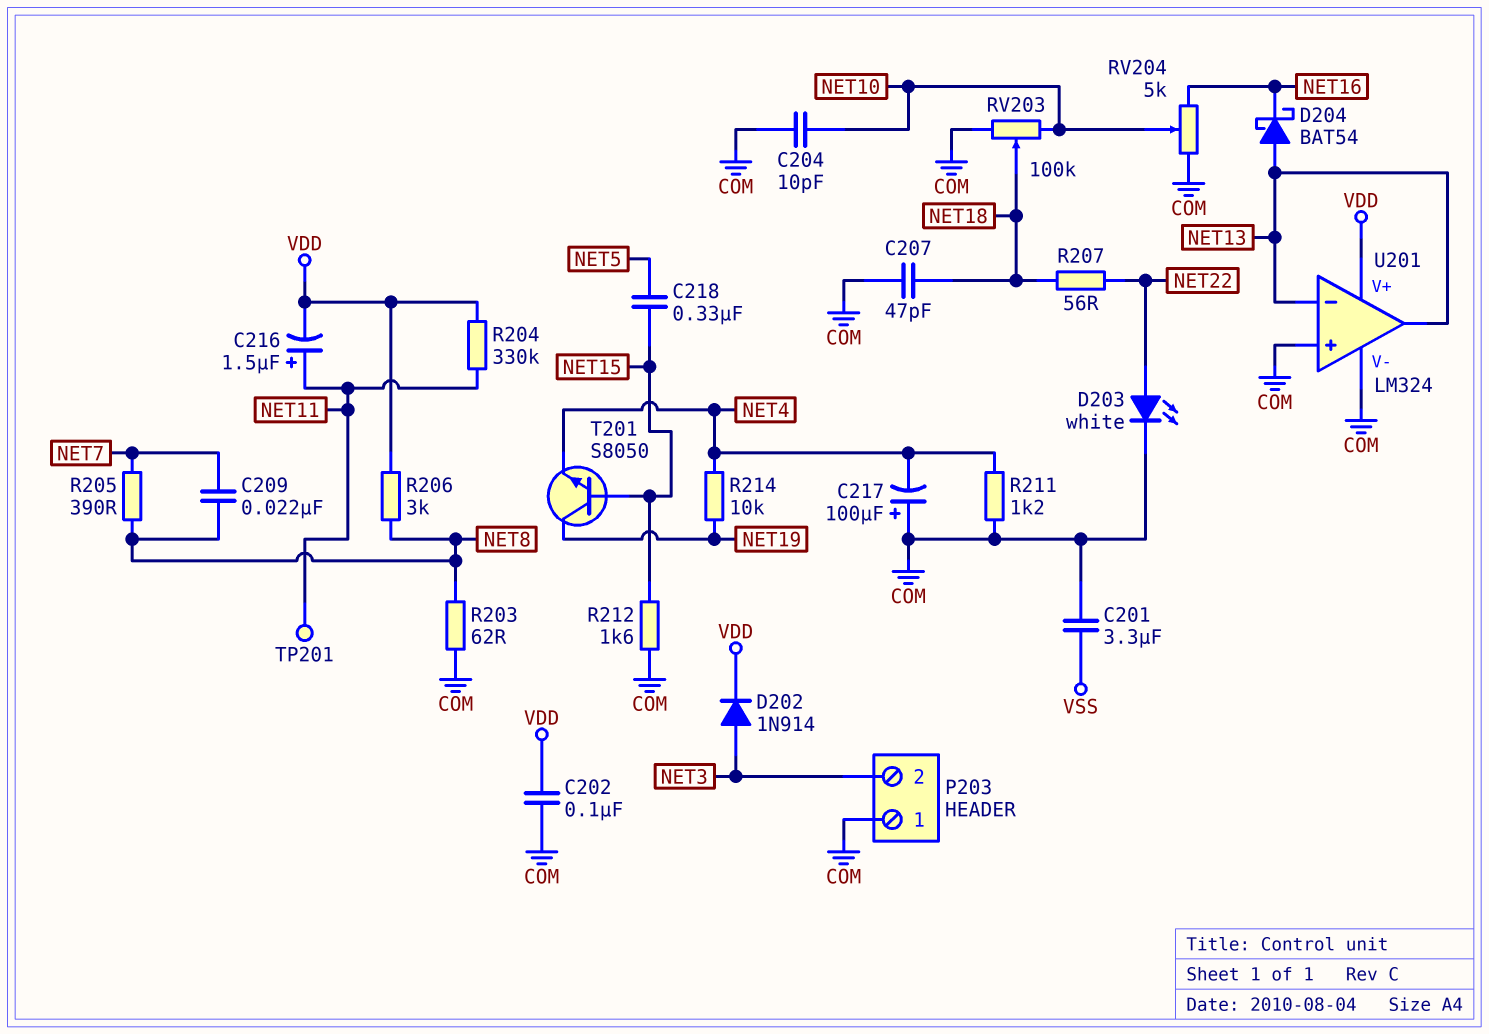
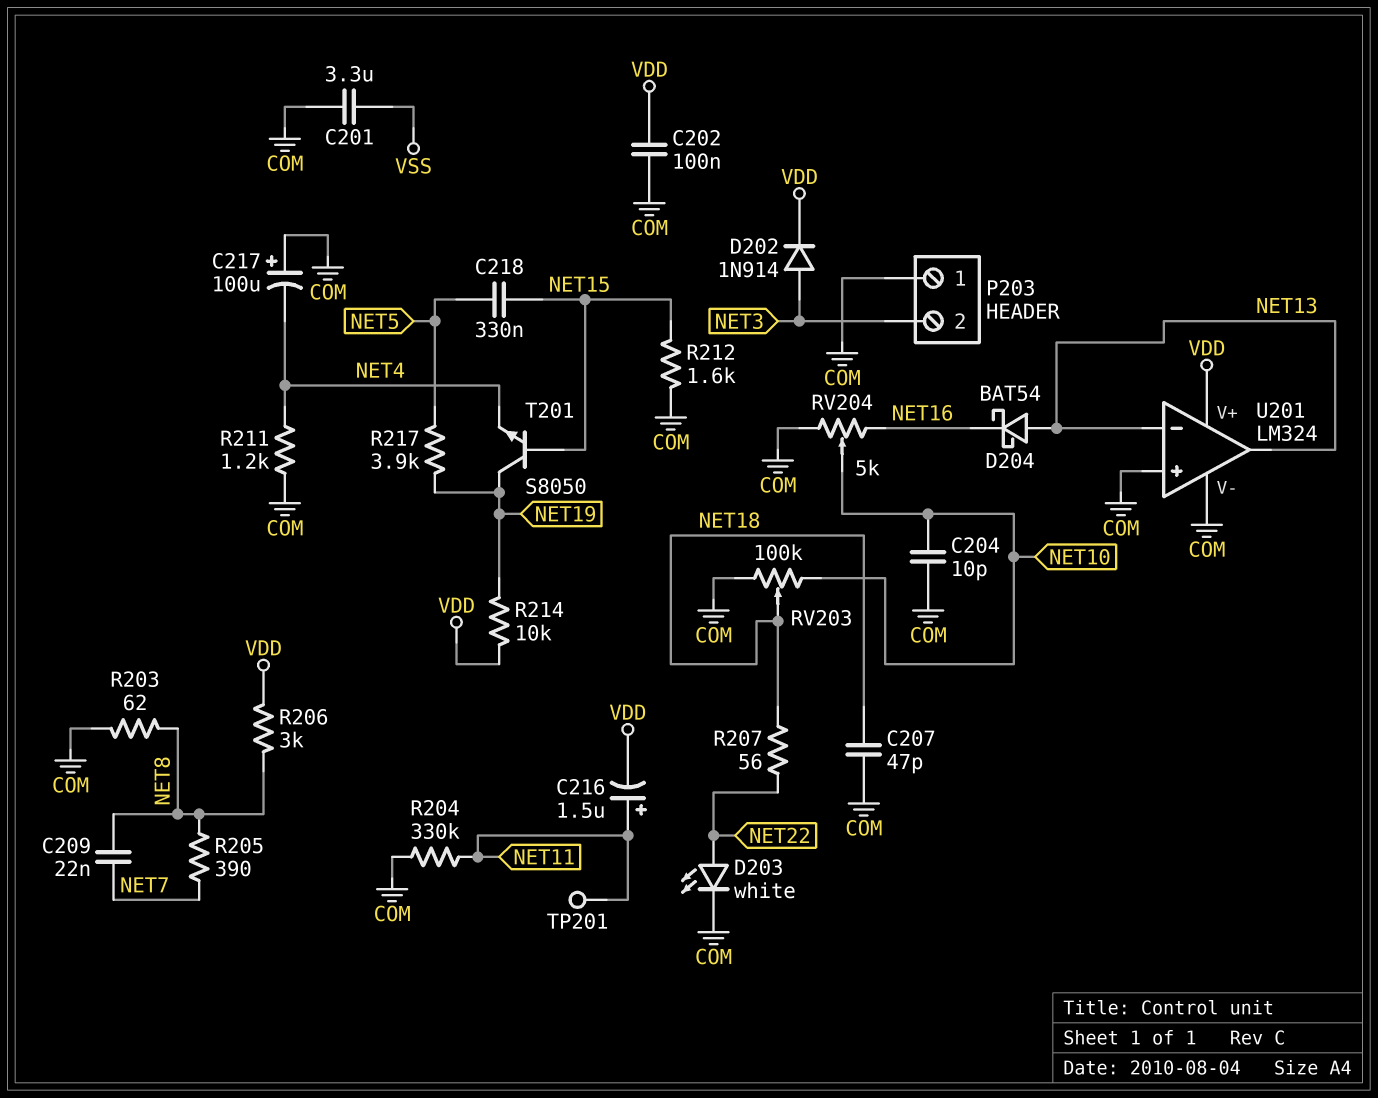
R204: 330k (NET11, VDD) -> 330k (COM, NET11)
R214: 10k (NET4, NET19) -> 10k (NET19, VDD)
R217: none -> 3.9k (NET5, NET19)

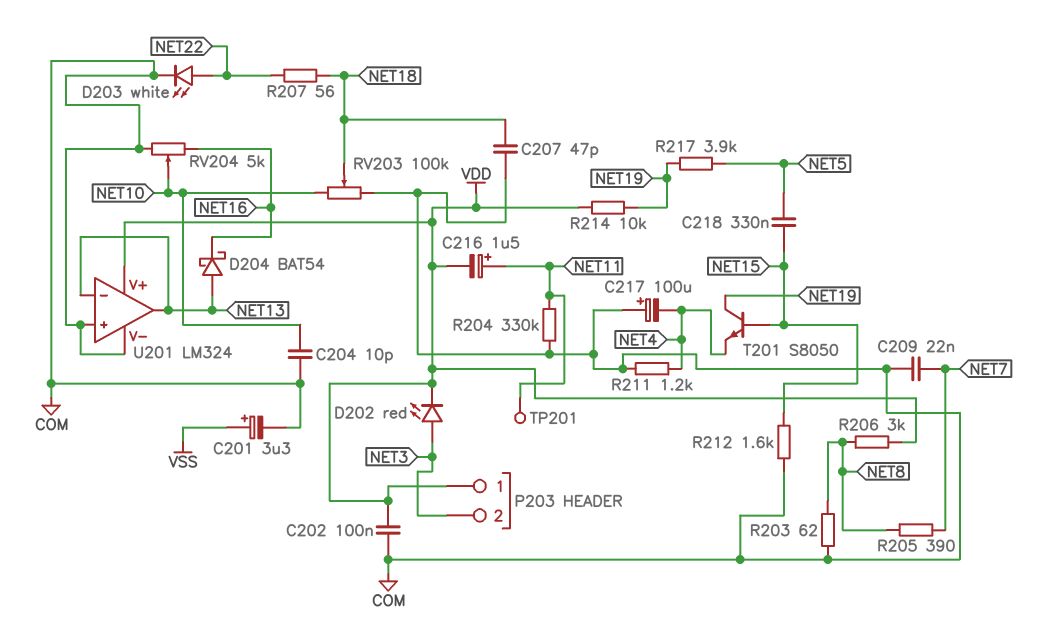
C201: 3.3uF (COM, VSS) -> 3.3uF (plus VSS, minus COM)
C209: 22nF (NET7, NET8) -> 22nF (COM, NET7)
D202: diode 1N914 (A NET3, K VDD) -> LED red (A NET3, K VDD)
P203 pin 1: COM -> VDD

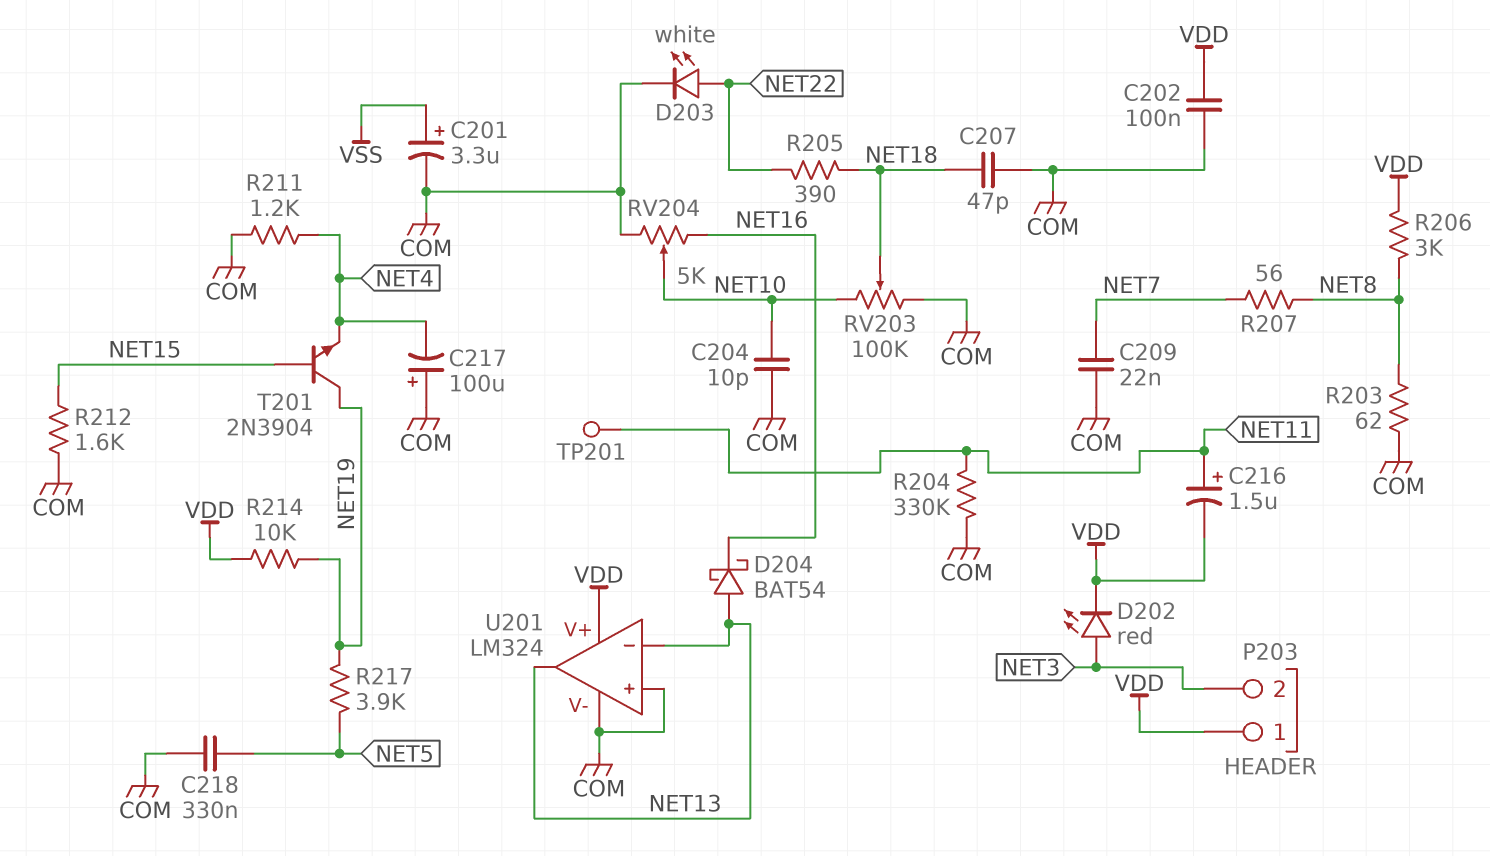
C218: 330nF (NET5, NET15) -> 330nF (COM, NET5)
R205: 390 (NET7, NET8) -> 390 (NET18, NET22)
R207: 56 (NET18, NET22) -> 56 (NET7, NET8)
T201: NPN S8050 (B NET15, C NET19, E NET4) -> NPN 2N3904 (B NET15, C NET19, E NET4)

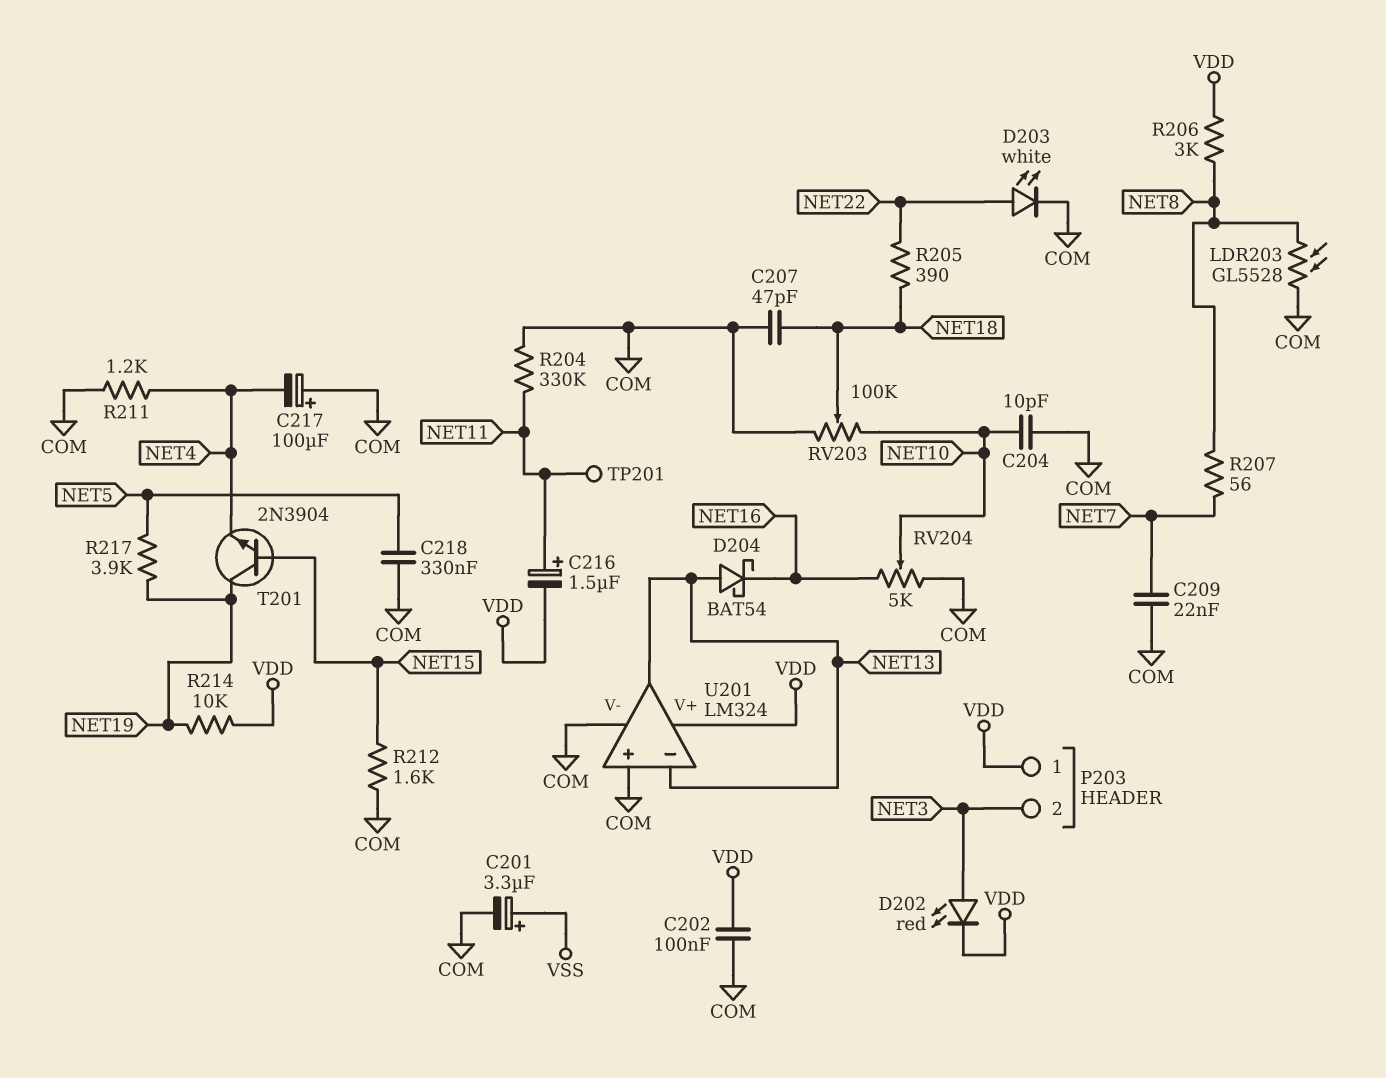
LDR203: none -> GL5528 (COM, NET8)
R203: 62 (COM, NET8) -> none

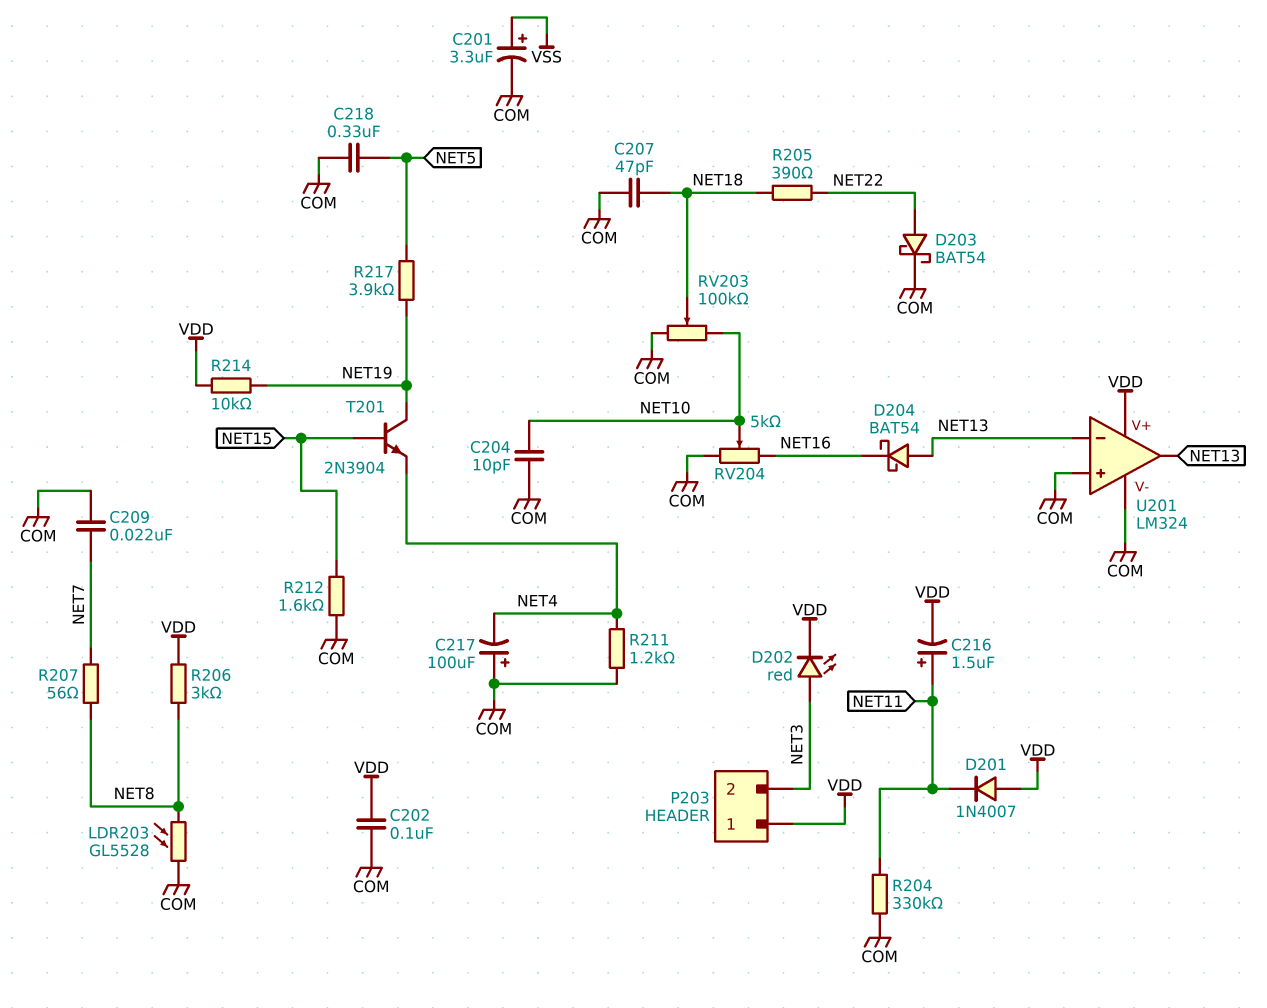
D201: none -> diode 1N4007 (A VDD, K NET11)
D203: LED white (A NET22, K COM) -> schottky BAT54 (A NET22, K COM)
TP201: test point (NET11) -> none

